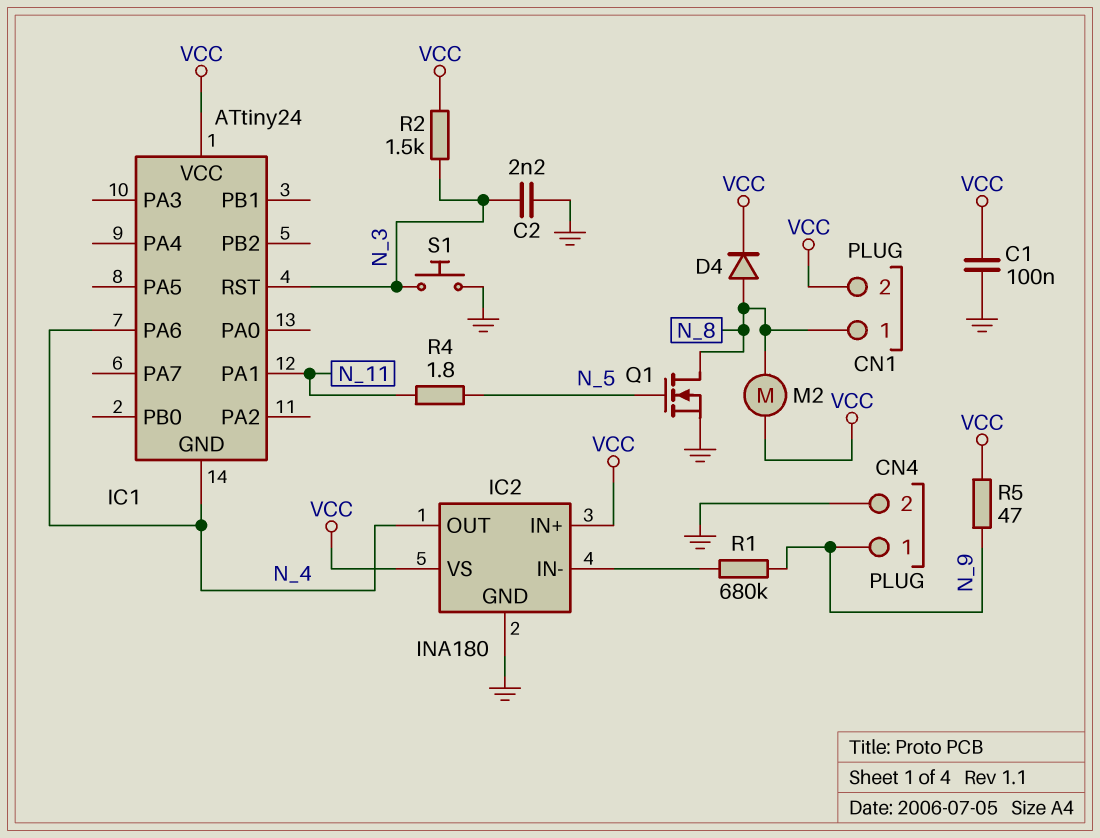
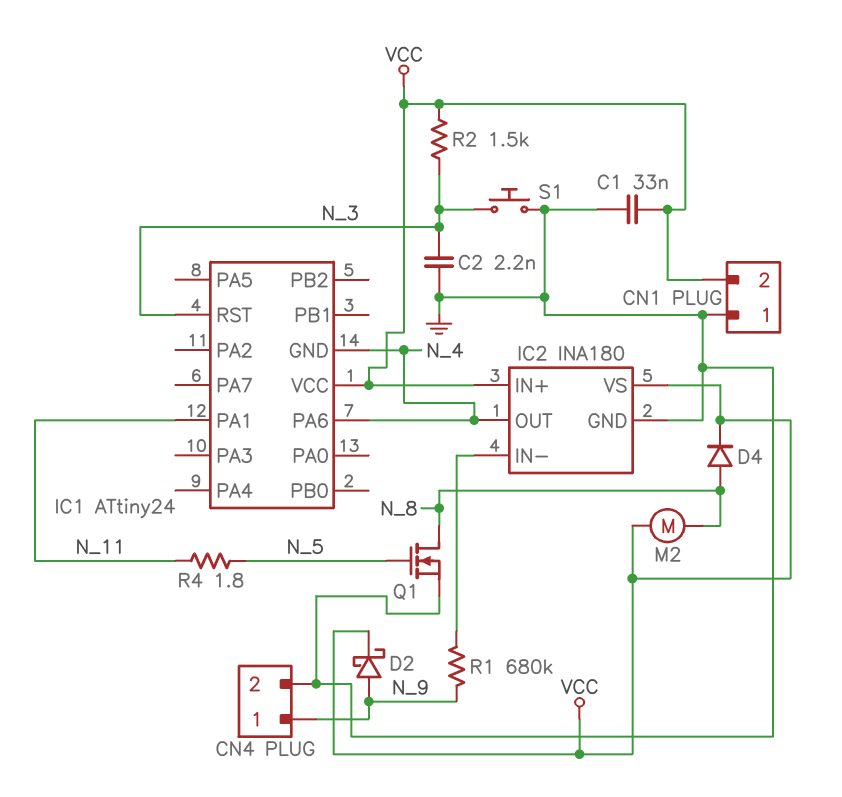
C1: 100nF (GND, VCC) -> 33nF (GND, VCC)
CN1 pin 1: N_8 -> GND
D2: none -> schottky (A N_9, K VCC)
R5: 47 (N_9, VCC) -> none

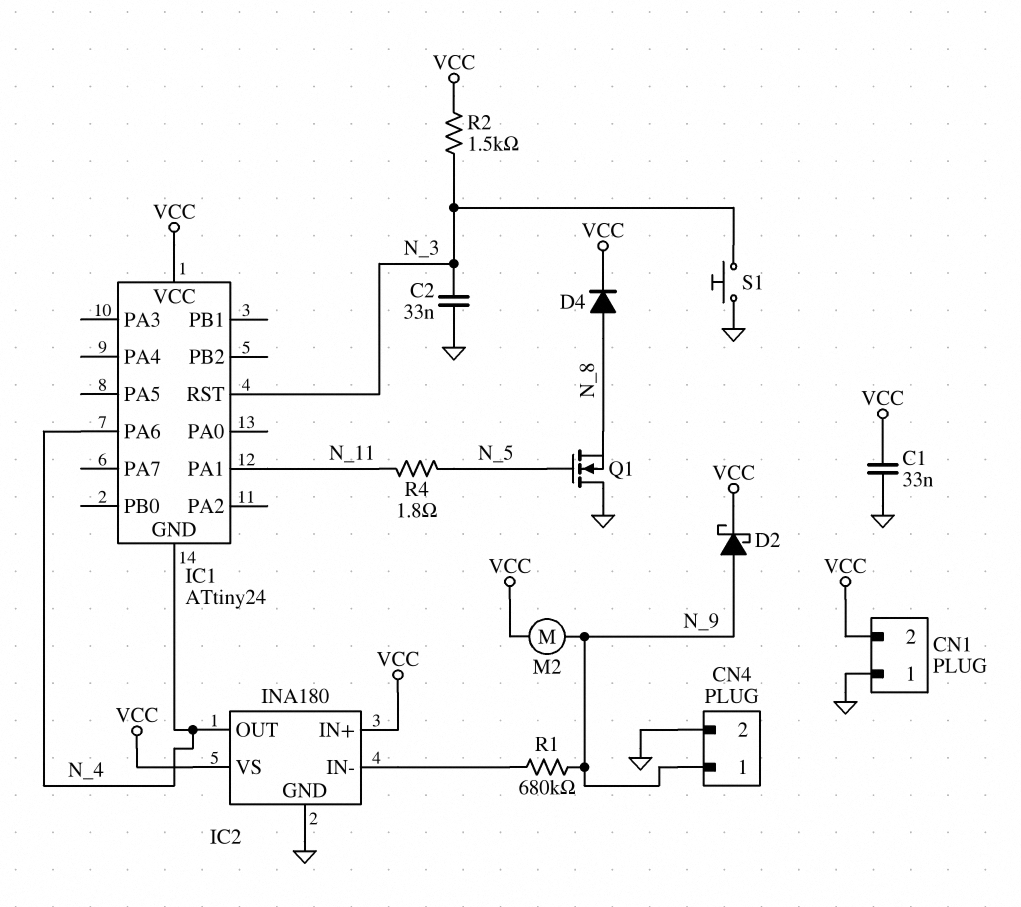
C2: 2.2nF (GND, N_3) -> 33nF (GND, N_3)
M2: motor (N_8, VCC) -> motor (N_9, VCC)
Q1: NMOS (G N_5, D N_8, S GND) -> NMOS (G N_5, D GND, S N_8)

